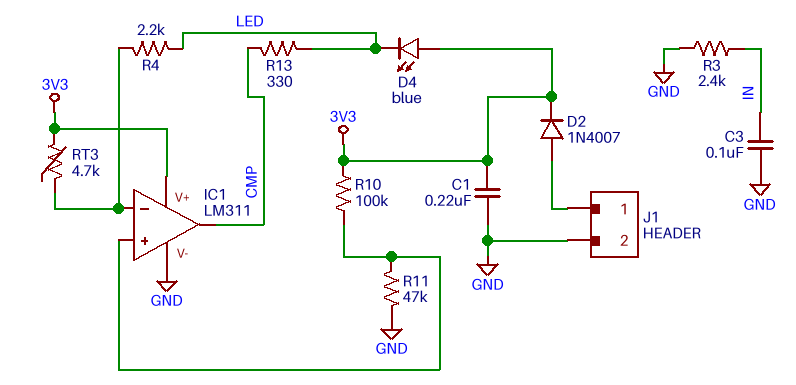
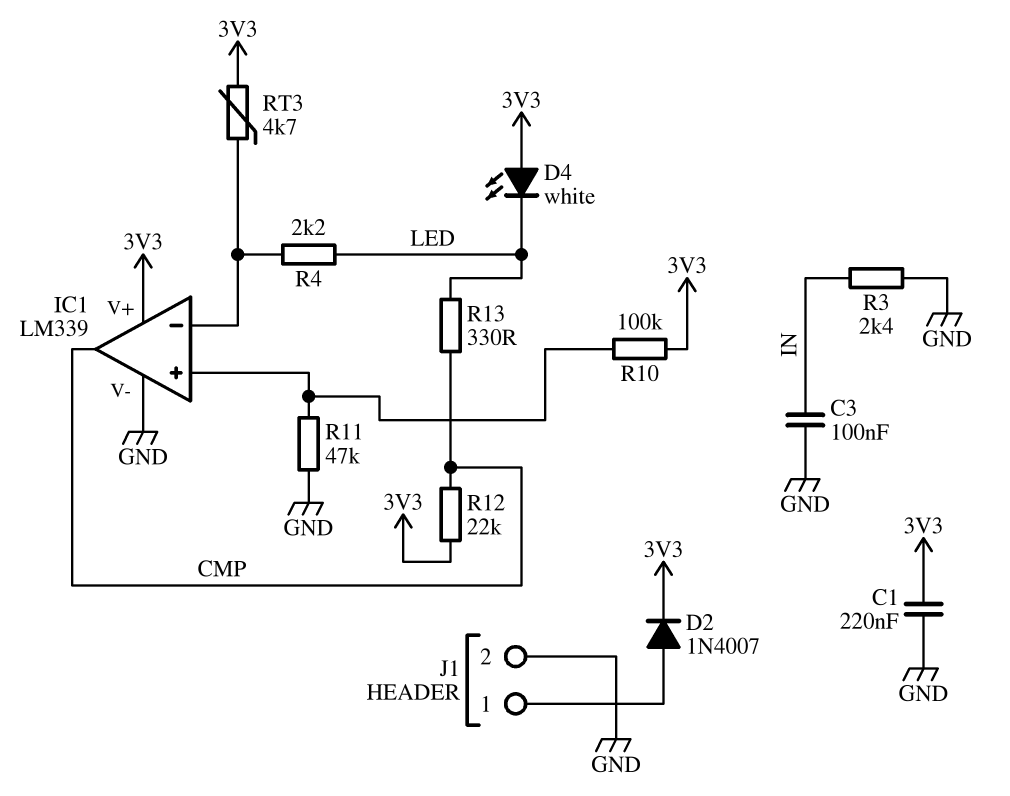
D4: LED blue (A 3V3, K LED) -> LED white (A 3V3, K LED)
IC1: LM311 -> LM339
R12: none -> 22k (3V3, CMP)

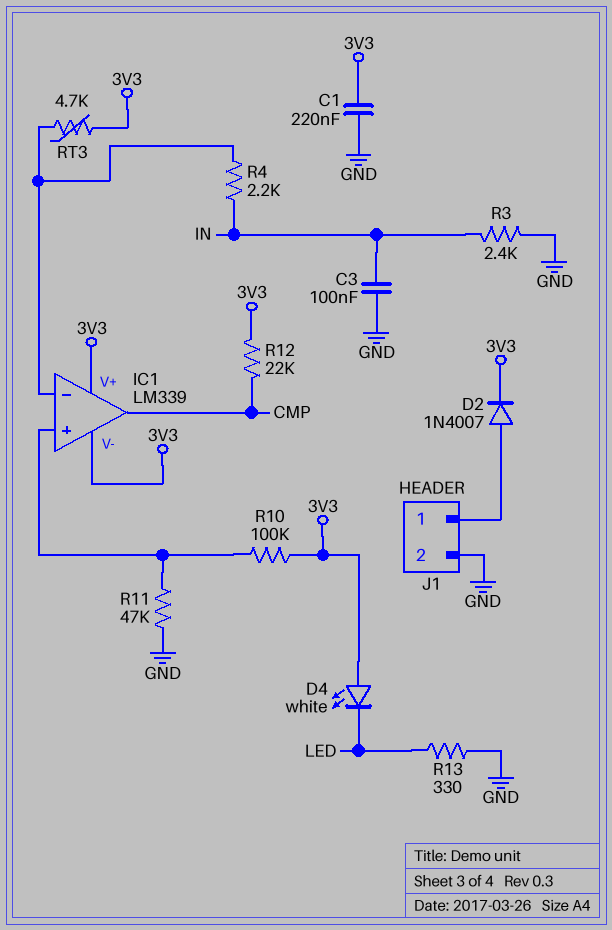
IC1 pin V-: GND -> 3V3
R4: 2.2k (IC1/in-, LED) -> 2.2k (IC1/in-, IN)
R13: 330 (CMP, LED) -> 330 (GND, LED)

